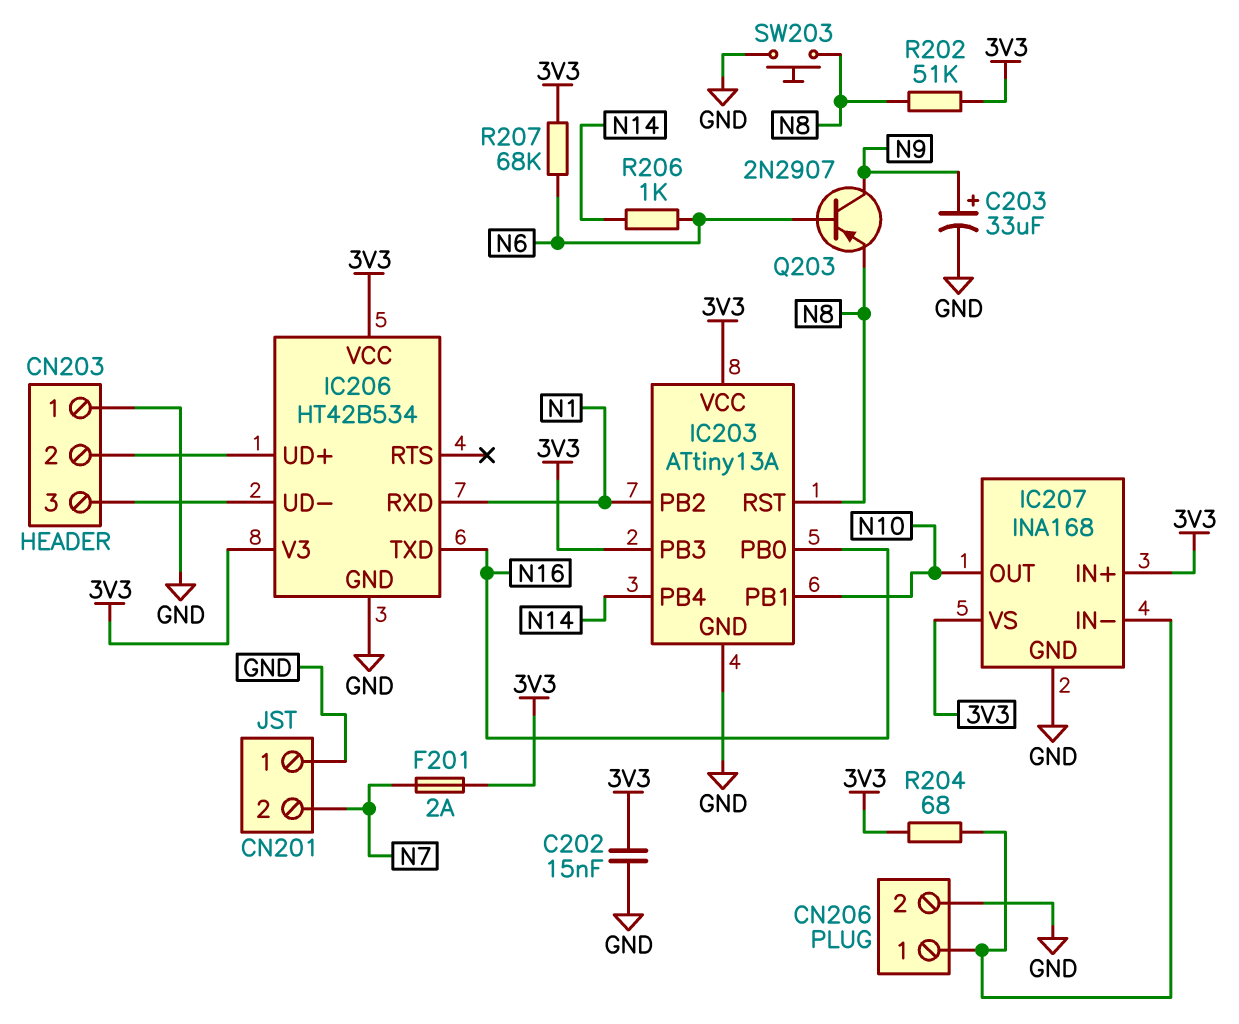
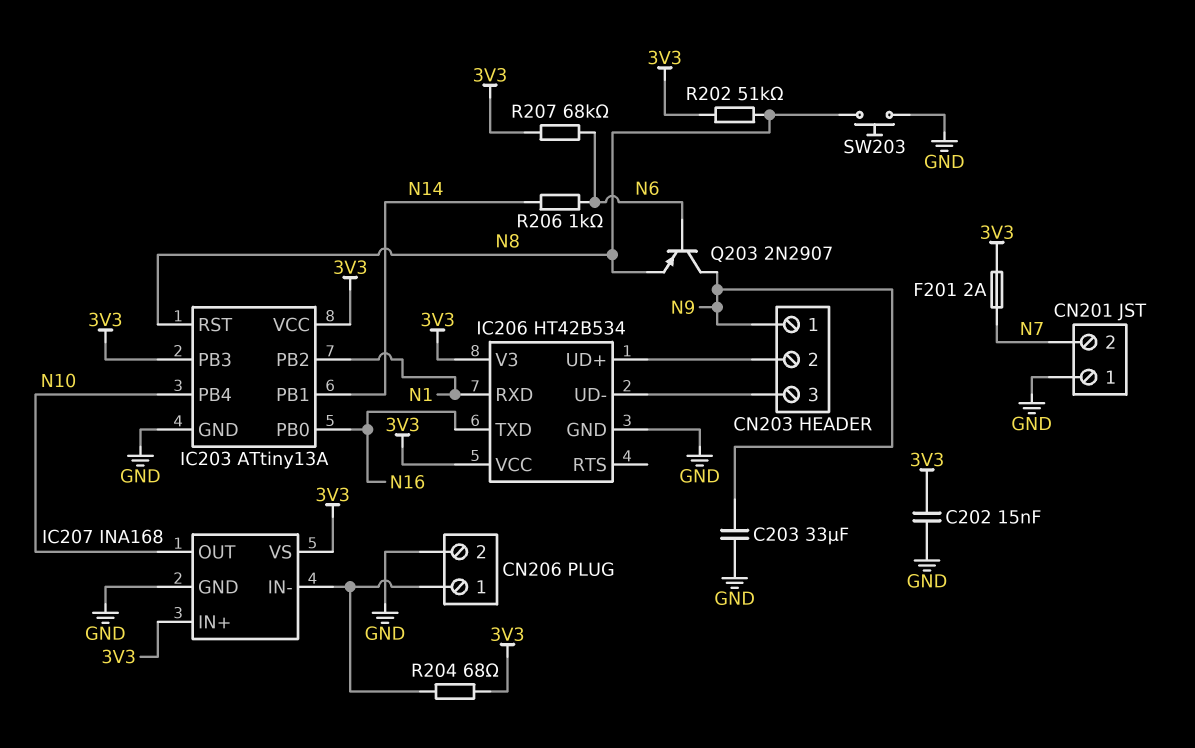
C203: 33uF (plus N9, minus GND) -> 33uF (GND, N9)
CN203 pin 1: GND -> N9
IC203 pin PB1: N10 -> N14
IC203 pin PB4: N14 -> N10

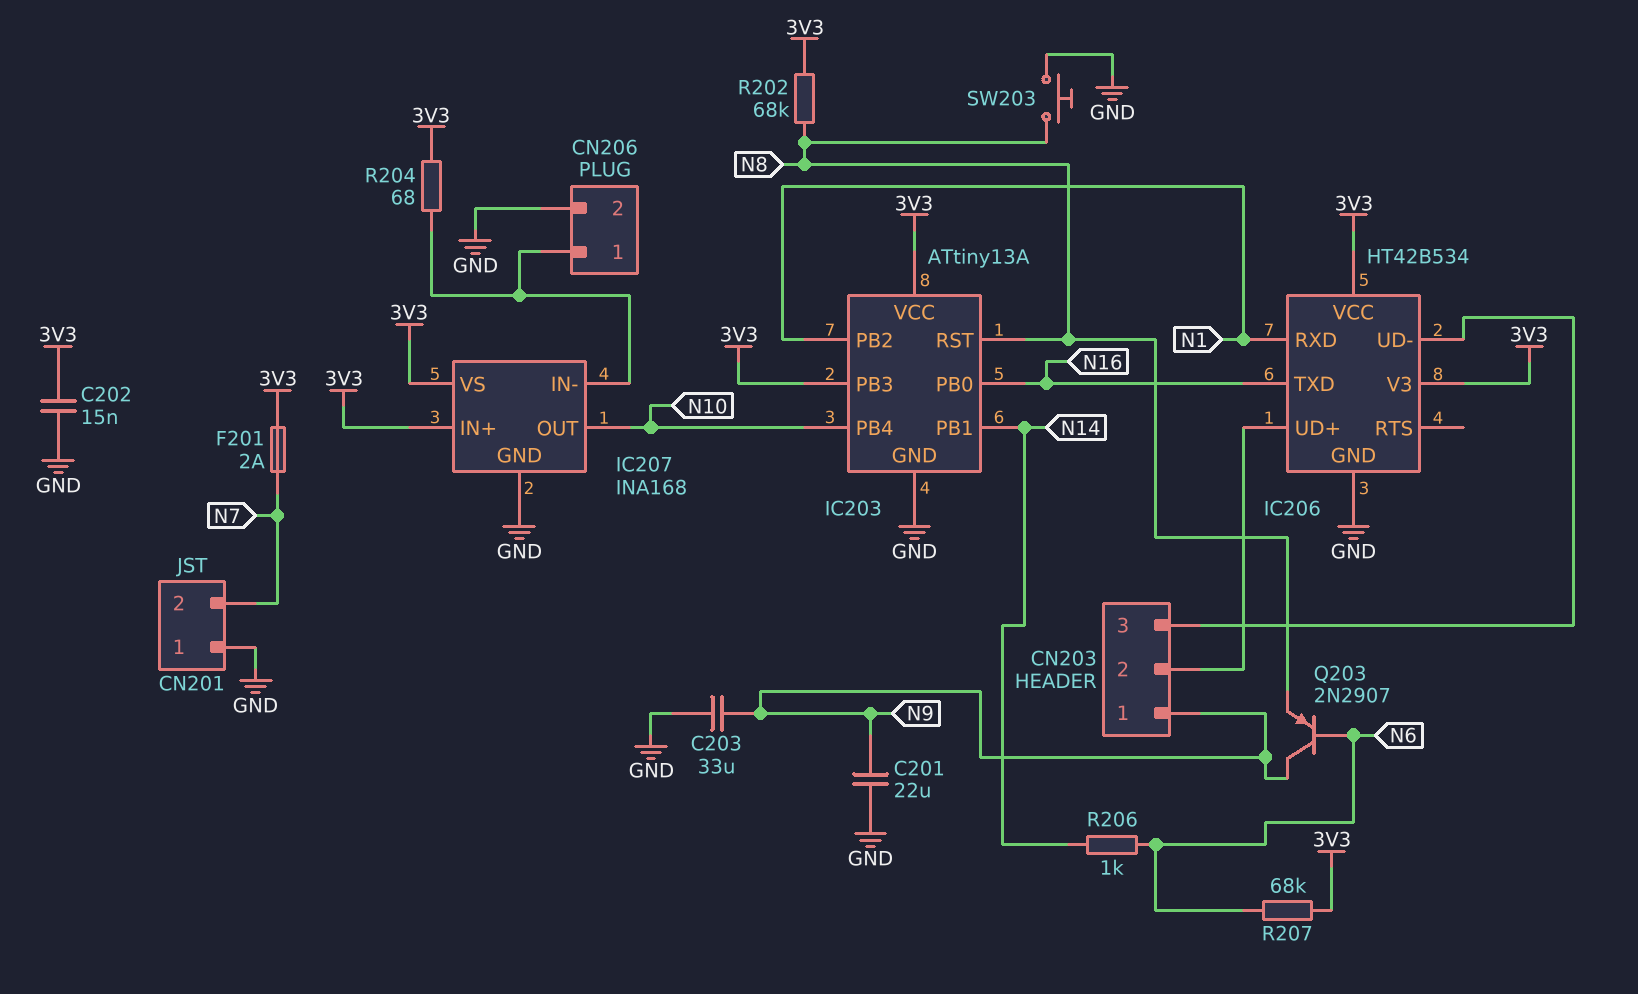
C201: none -> 22uF (GND, N9)
R202: 51k (3V3, N8) -> 68k (3V3, N8)

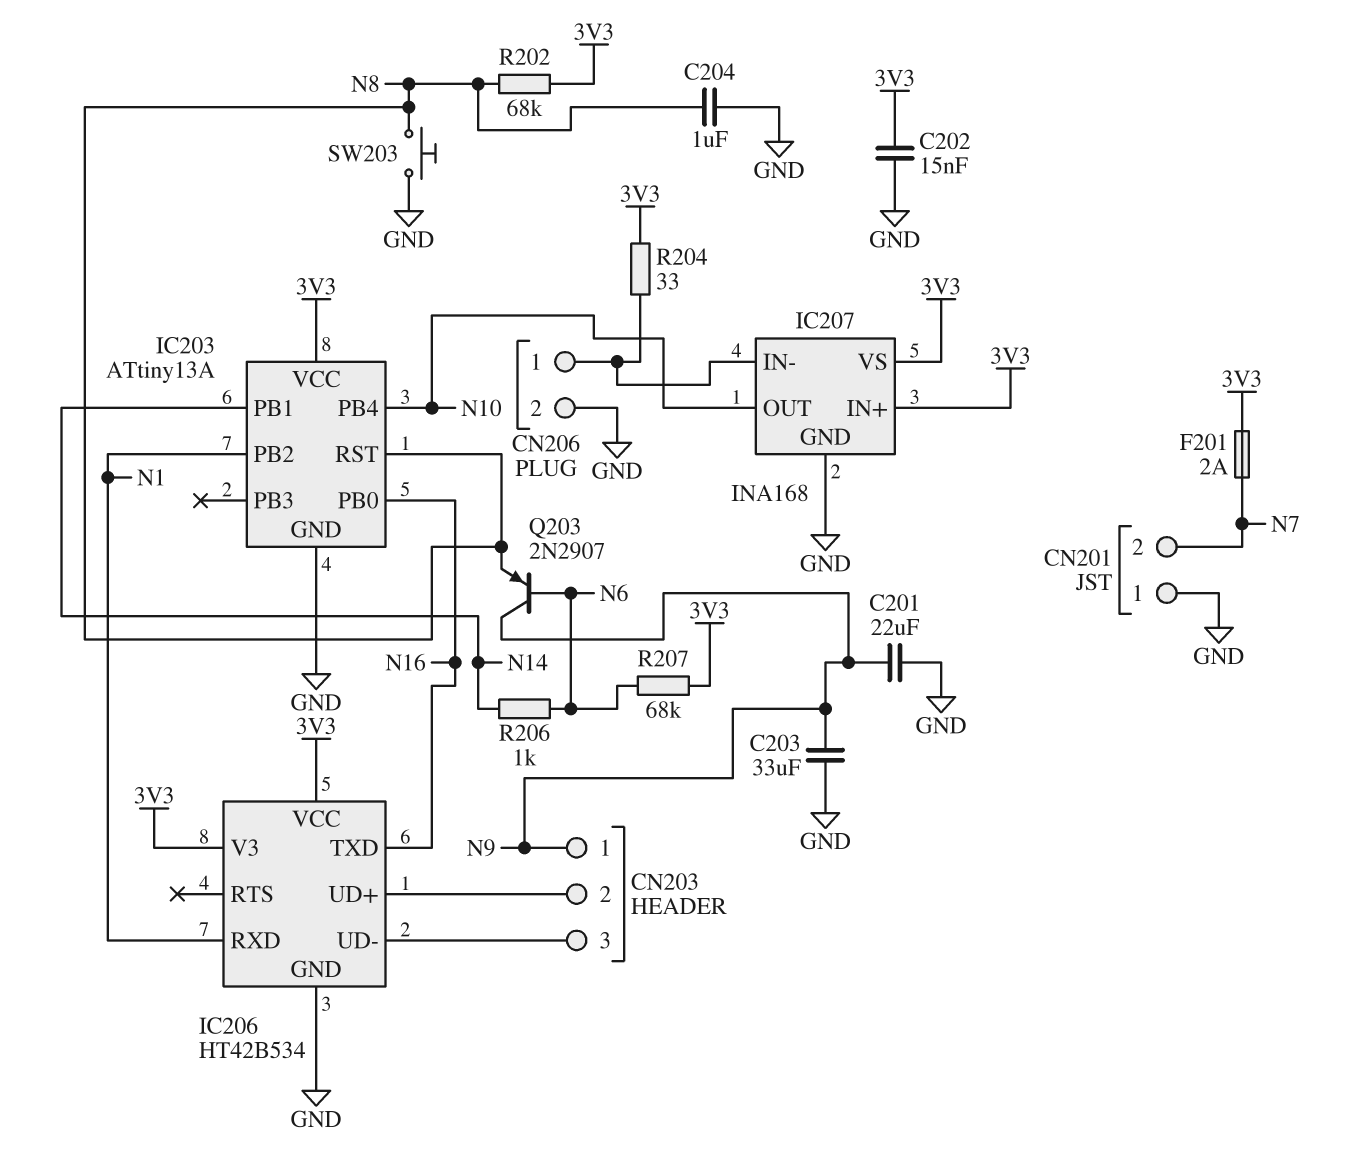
C204: none -> 1uF (GND, N8)
IC203 pin PB3: 3V3 -> none
R204: 68 (3V3, CN206/1) -> 33 (3V3, CN206/1)

